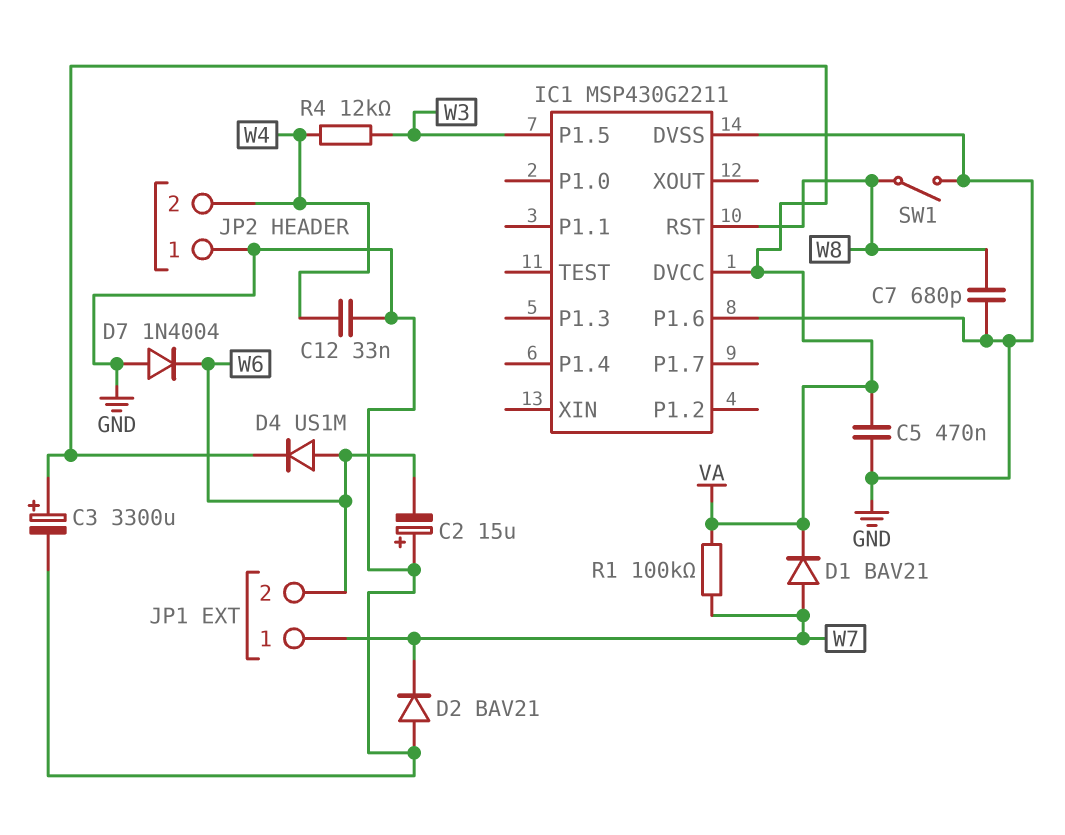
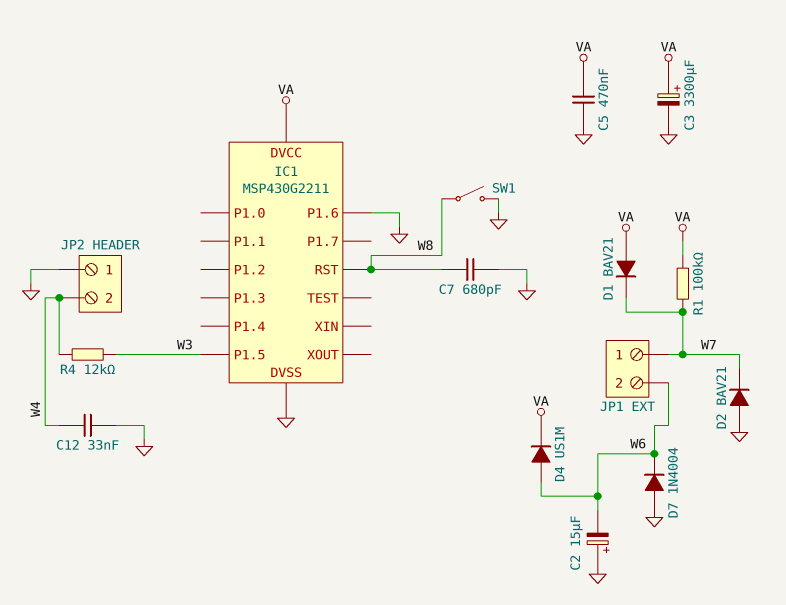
D1: diode BAV21 (A W7, K VA) -> diode BAV21 (A VA, K W7)

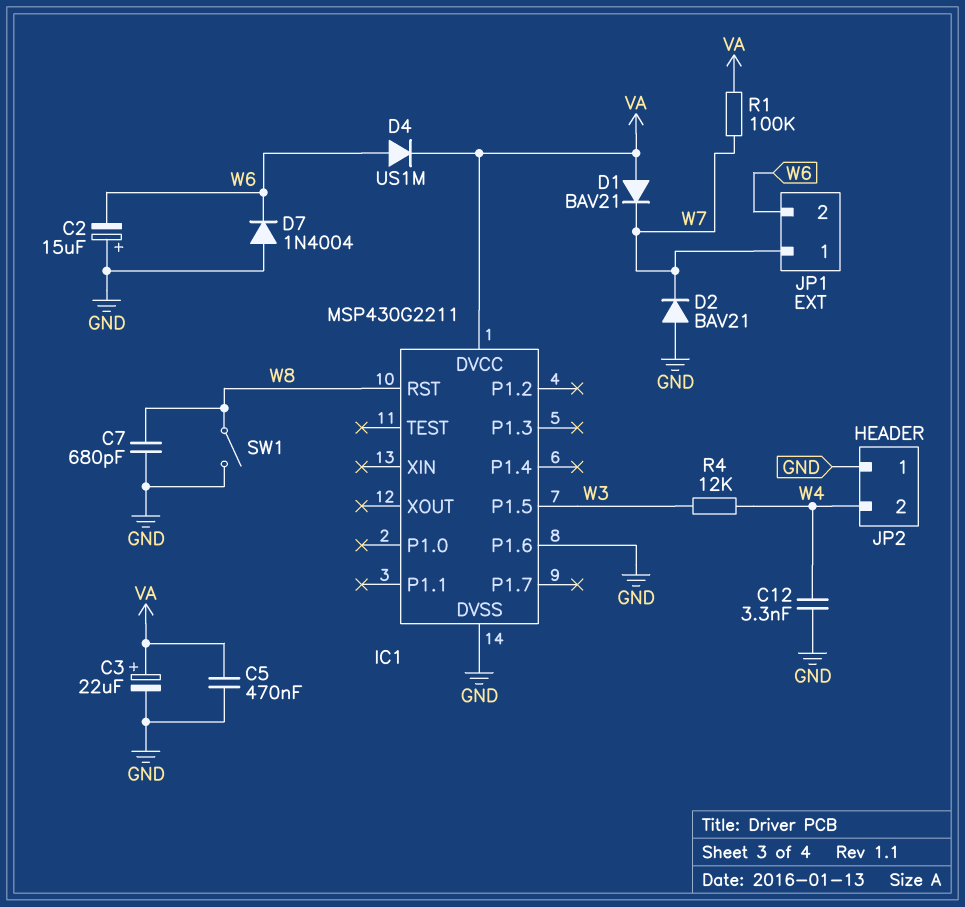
C3: 3300uF (plus VA, minus GND) -> 22uF (plus VA, minus GND)
C12: 33nF (GND, W4) -> 3.3nF (GND, W4)

